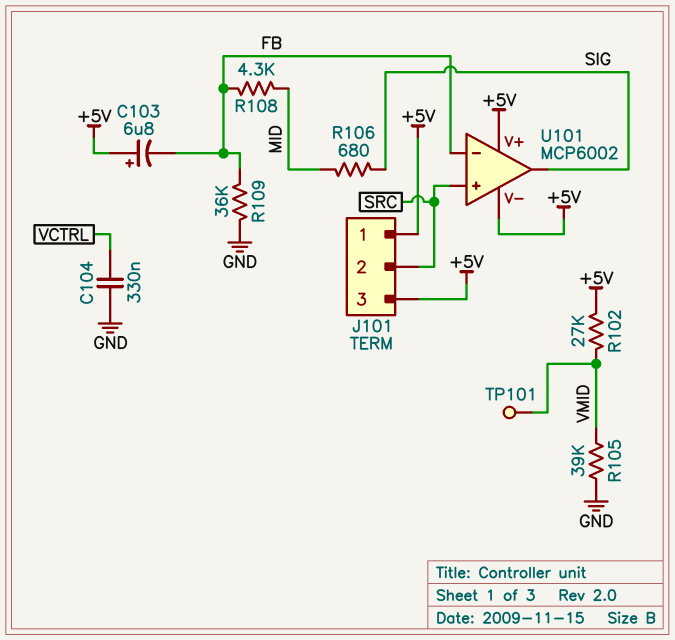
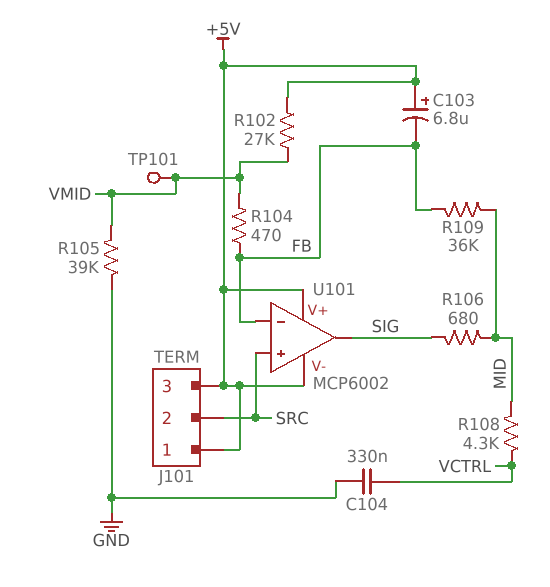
R104: none -> 470 (FB, VMID)
R108: 4.3k (FB, MID) -> 4.3k (MID, VCTRL)
R109: 36k (FB, GND) -> 36k (FB, MID)

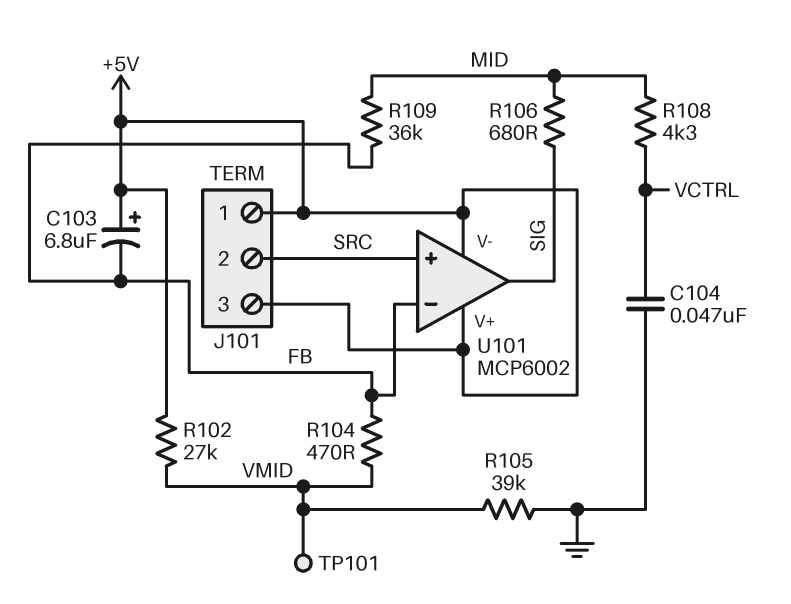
C104: 330nF (GND, VCTRL) -> 47nF (GND, VCTRL)

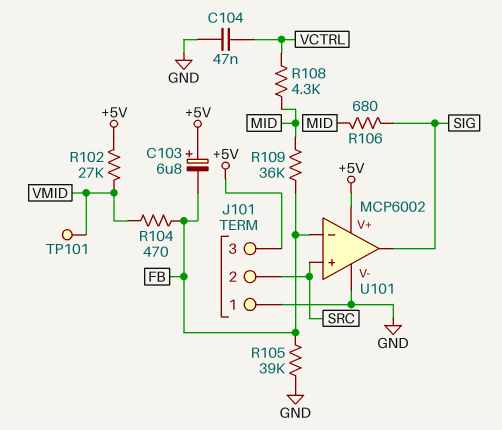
J101 pin 1: +5V -> GND
R105: 39k (GND, VMID) -> 39k (FB, GND)
U101 pin V-: +5V -> GND

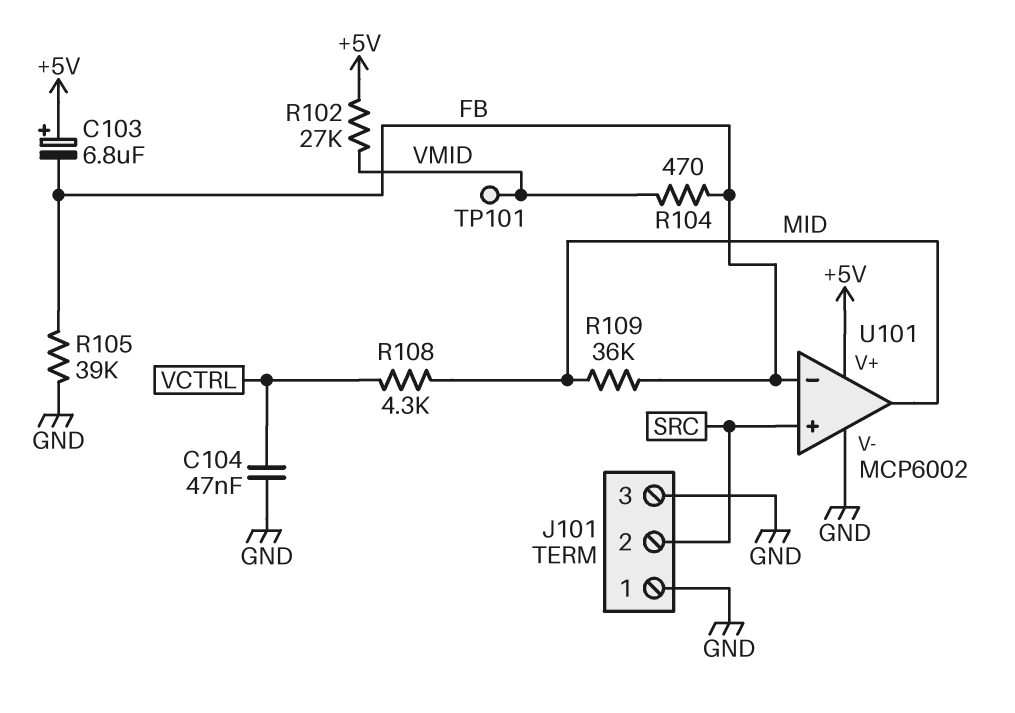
J101 pin 3: +5V -> GND
R106: 680 (MID, SIG) -> none
U101 pin out: SIG -> MID

